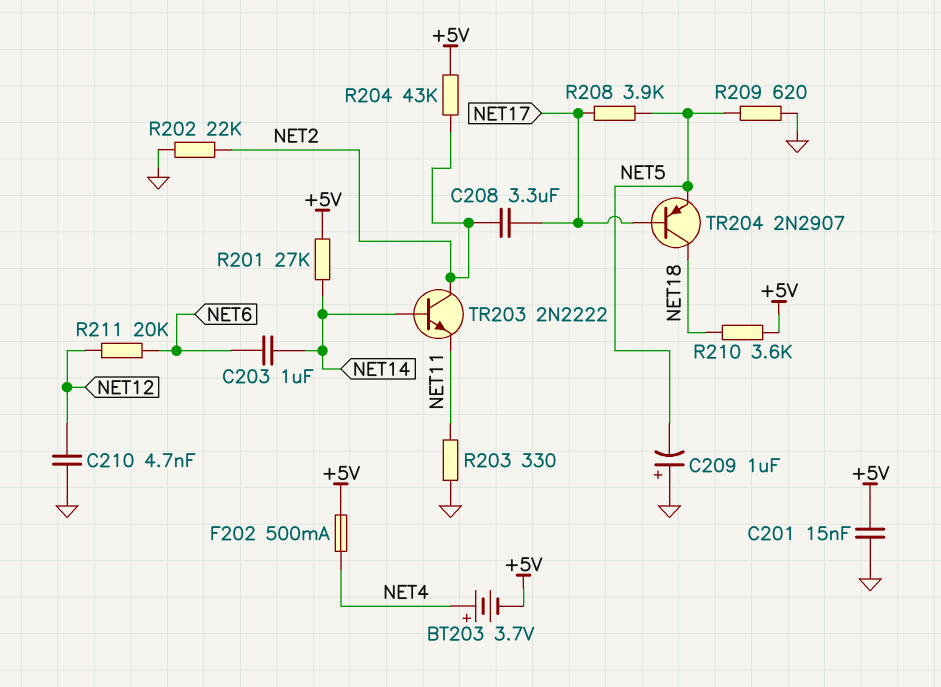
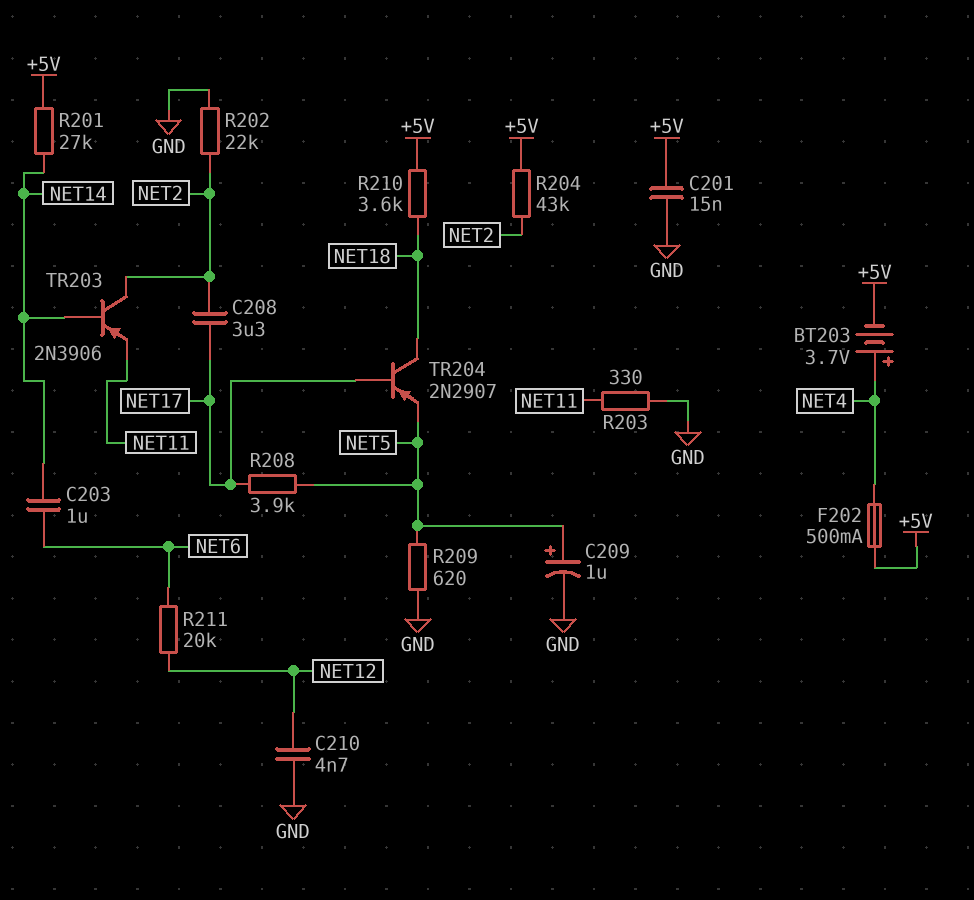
C209: 1uF (plus GND, minus NET5) -> 1uF (plus NET5, minus GND)
TR203: NPN 2N2222 (B NET14, C NET2, E NET11) -> PNP 2N3906 (B NET14, C NET2, E NET11)

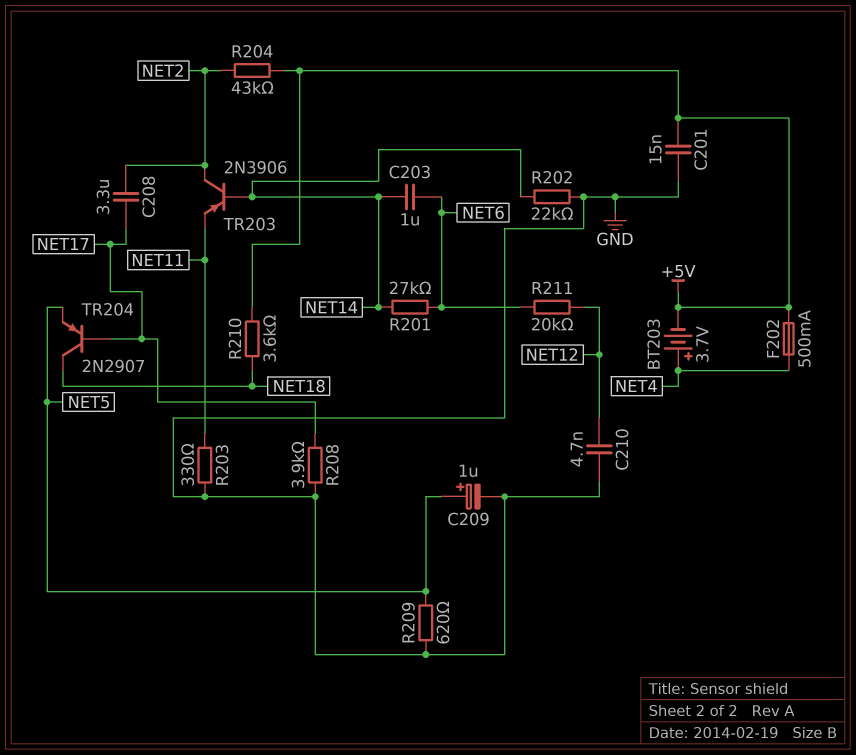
R201: 27k (+5V, NET14) -> 27k (NET6, NET14)
R202: 22k (GND, NET2) -> 22k (GND, NET14)
R208: 3.9k (NET5, NET17) -> 3.9k (GND, NET17)

